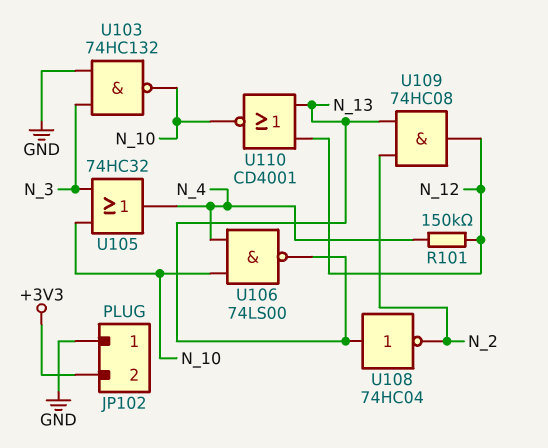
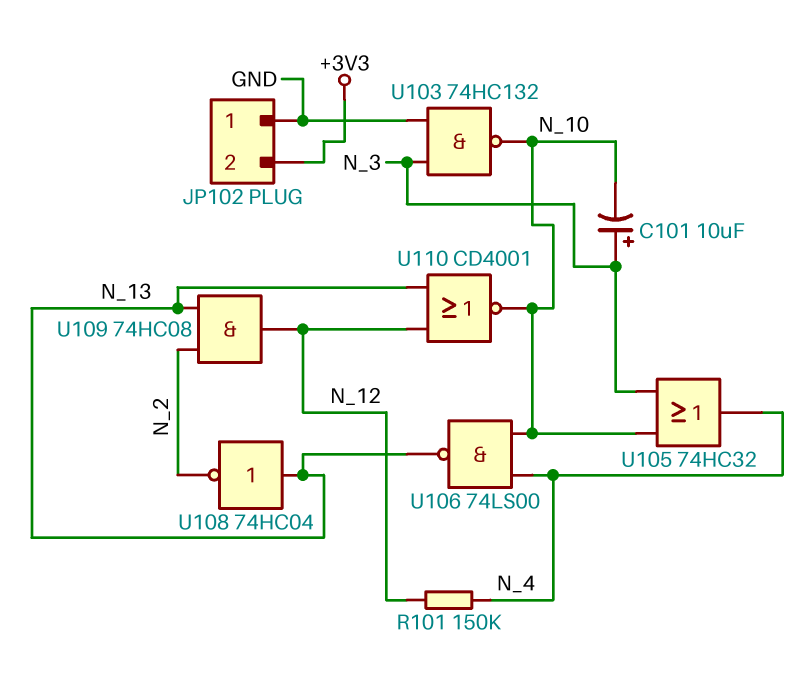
C101: none -> 10uF (plus N_3, minus N_10)

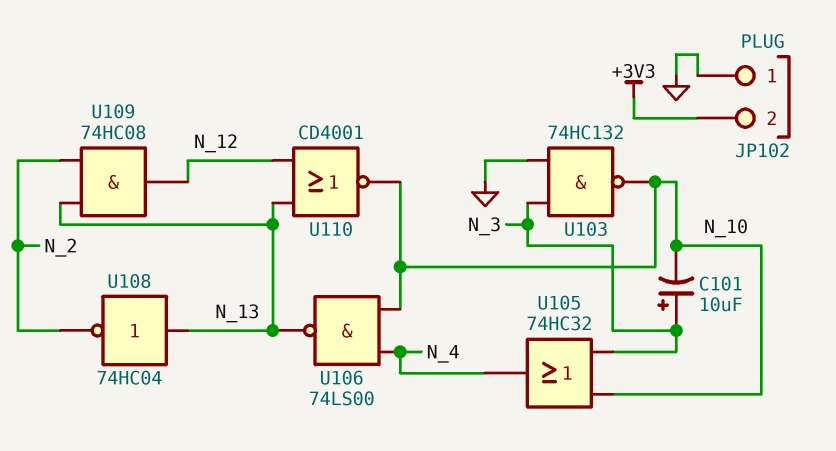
R101: 150k (N_4, N_12) -> none

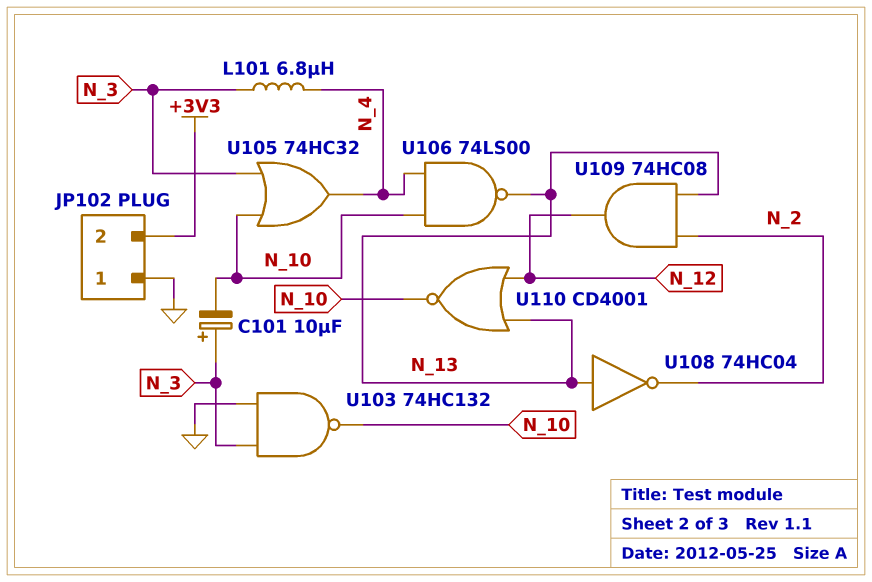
L101: none -> 6.8uH (N_3, N_4)

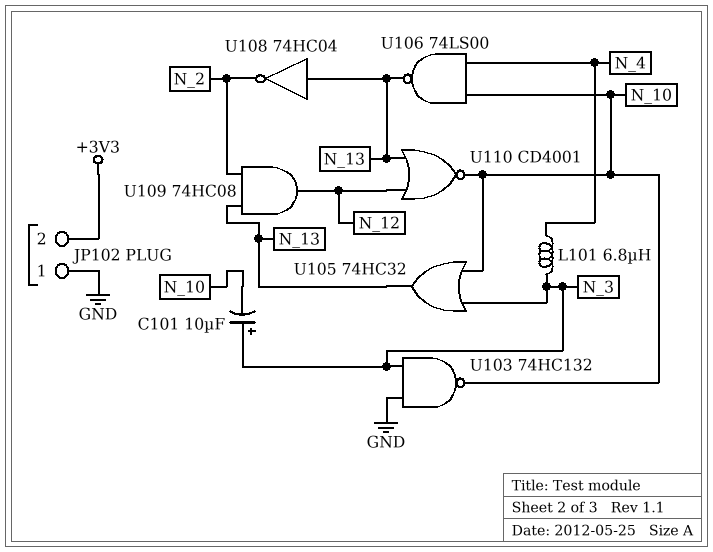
U105: OR 74HC32 (in N_3, in N_10, out N_4) -> OR 74HC32 (in N_3, in N_10, out N_13)

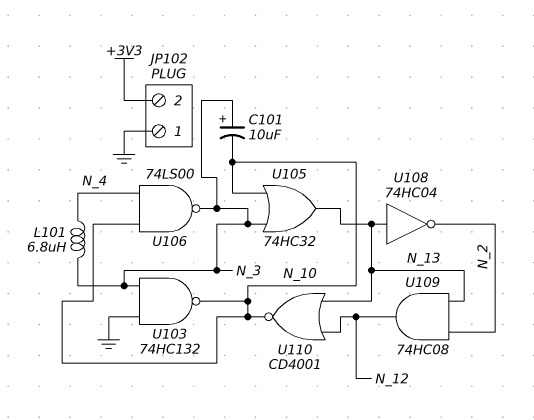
U106: NAND 74LS00 (in N_4, in N_10, out N_13) -> NAND 74LS00 (in N_4, in N_10, out N_3)

